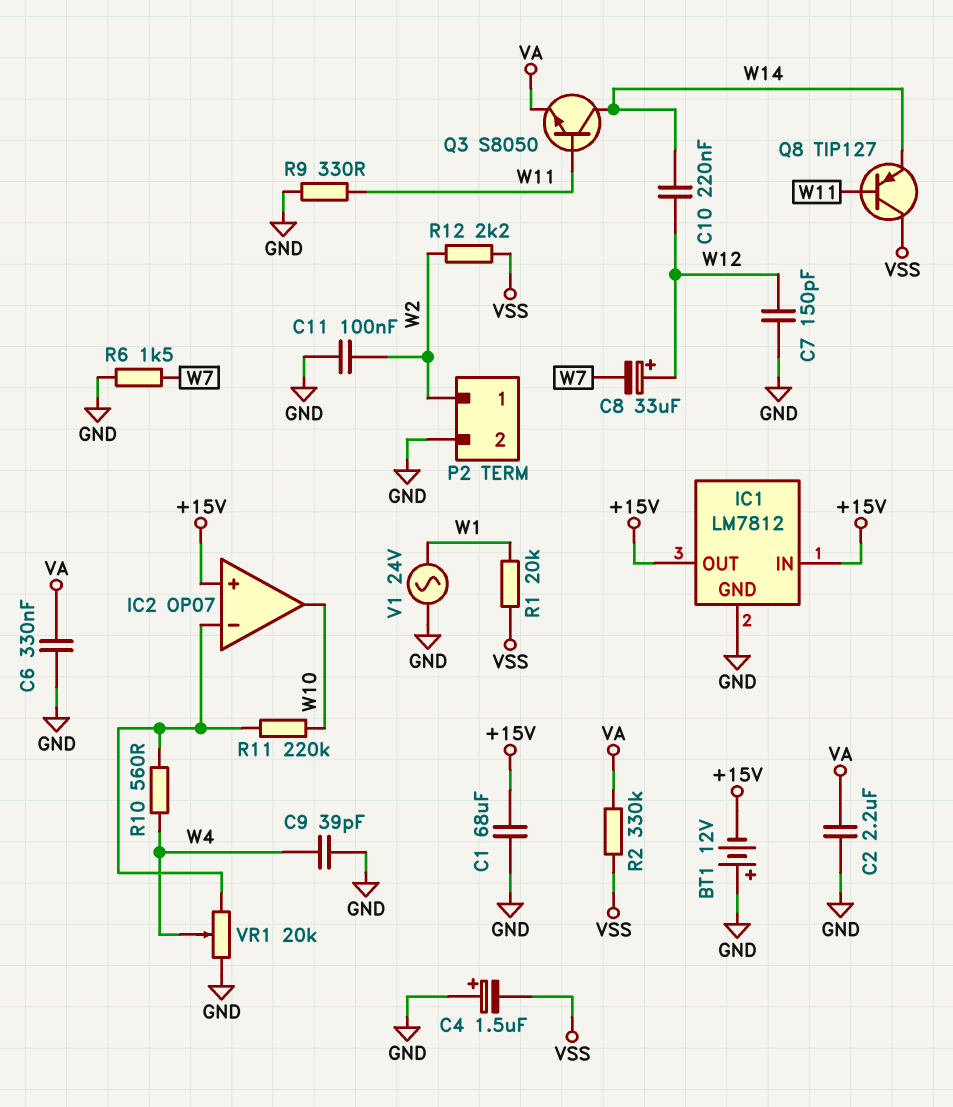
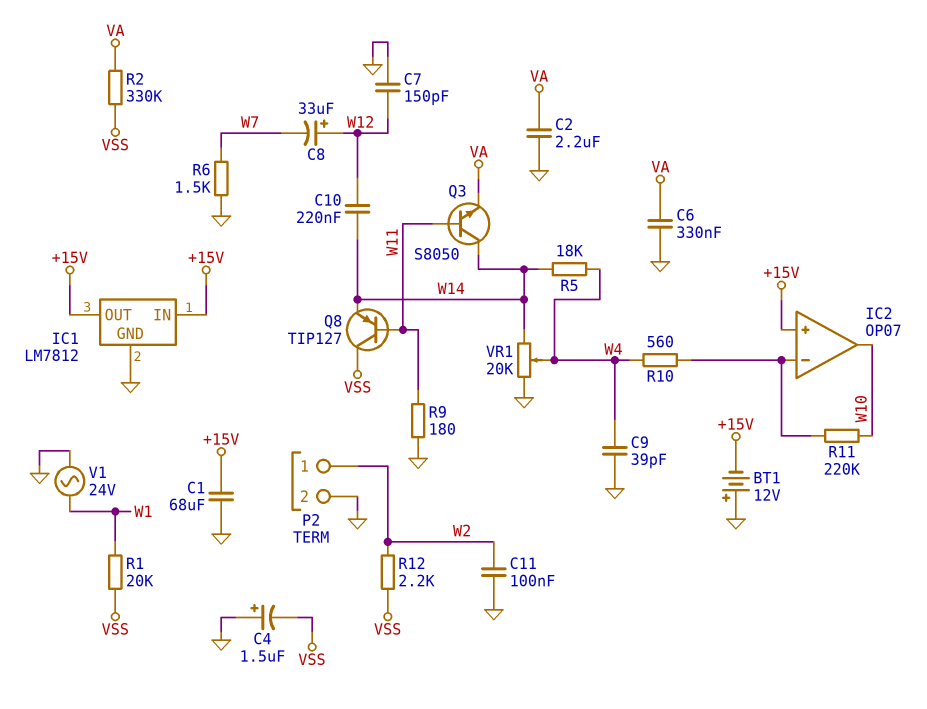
R5: none -> 18k (W4, W14)
R9: 330 (GND, W11) -> 180 (GND, W11)
VR1: 20k (GND, IC2/in-, wiper W4) -> 20k (GND, W14, wiper W4)

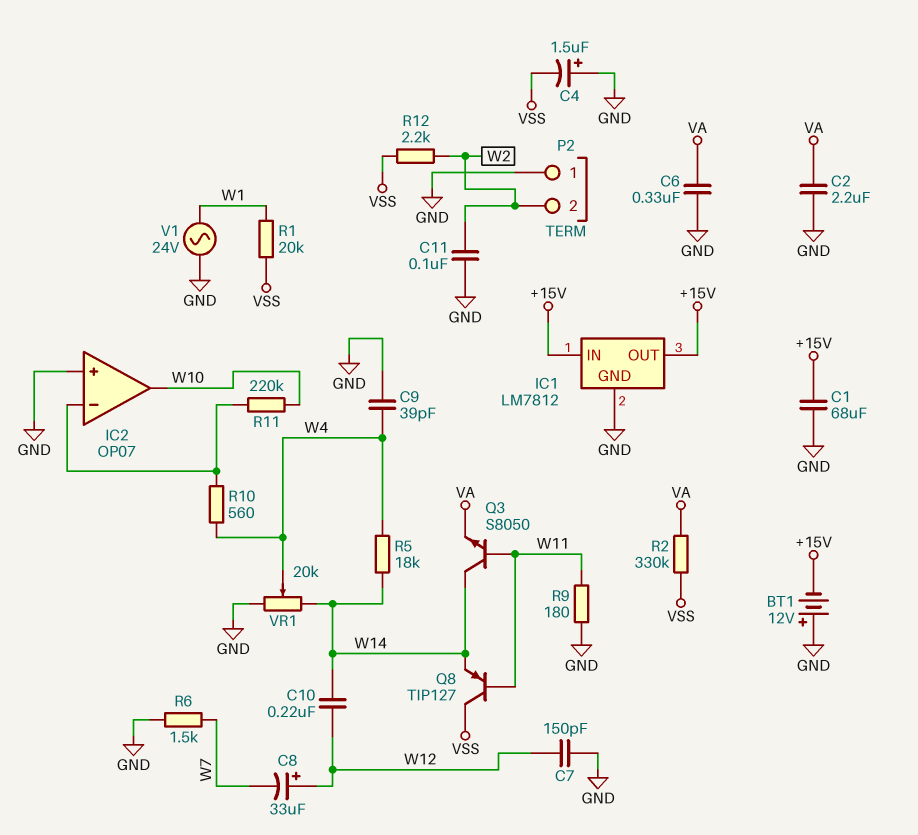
IC2 pin in+: +15V -> GND
P2 pin 1: W2 -> GND
P2 pin 2: GND -> W2

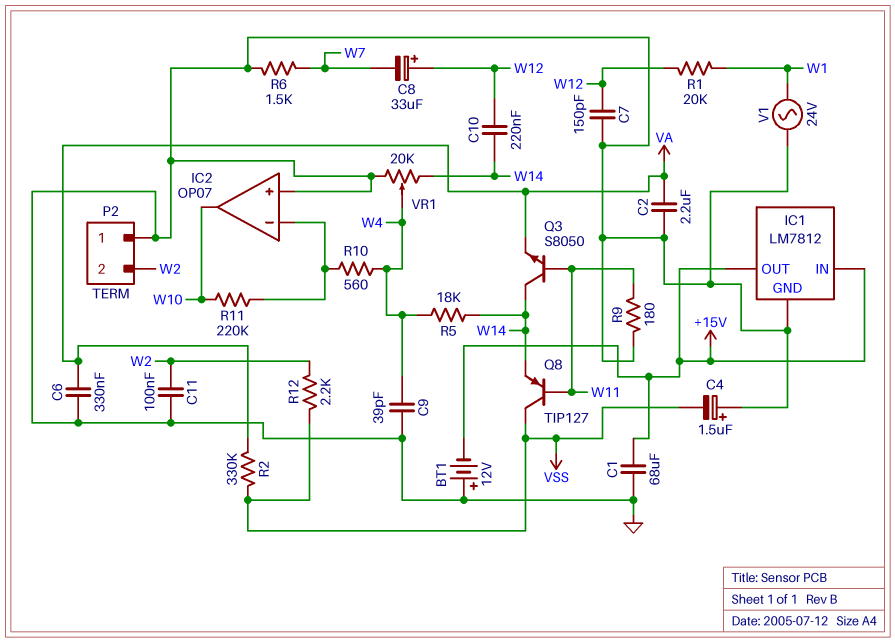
R1: 20k (VSS, W1) -> 20k (W1, W12)

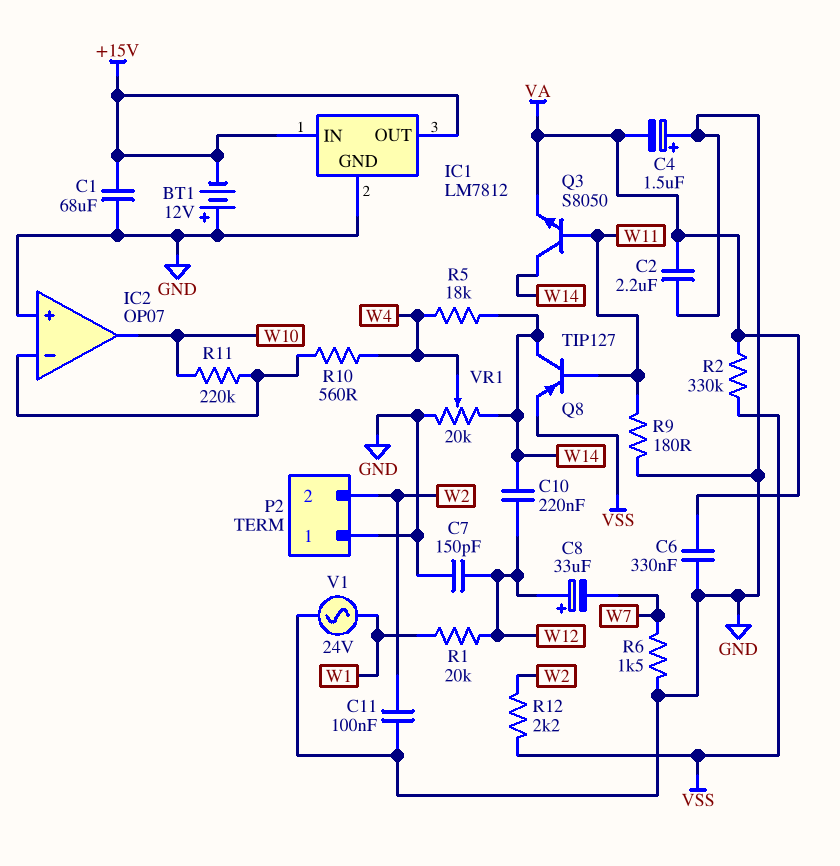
C4: 1.5uF (plus GND, minus VSS) -> 1.5uF (plus GND, minus VA)
C9: 39pF (GND, W4) -> none
Q8: PNP TIP127 (B W11, C VSS, E W14) -> PNP TIP127 (B W11, C W14, E VSS)

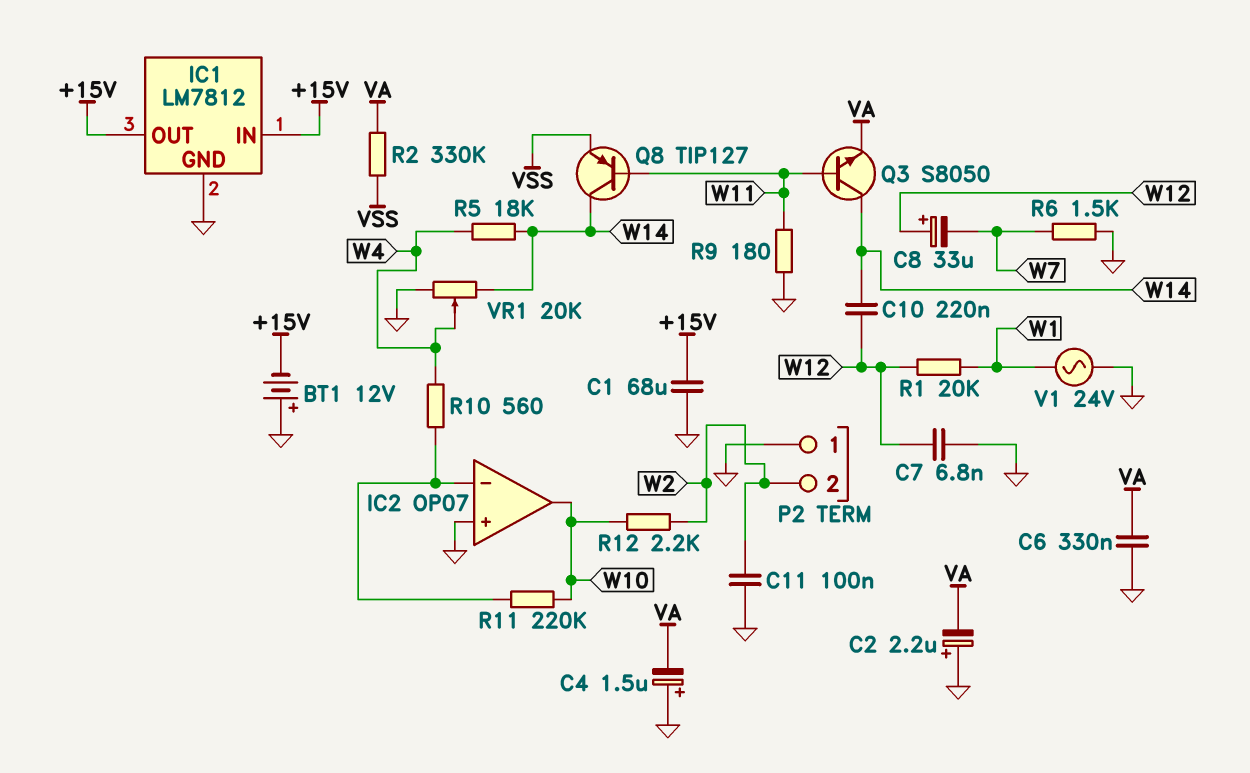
C2: 2.2uF (GND, VA) -> 2.2uF (plus GND, minus VA)
C7: 150pF (GND, W12) -> 6.8nF (GND, W12)
R12: 2.2k (VSS, W2) -> 2.2k (W2, W10)

